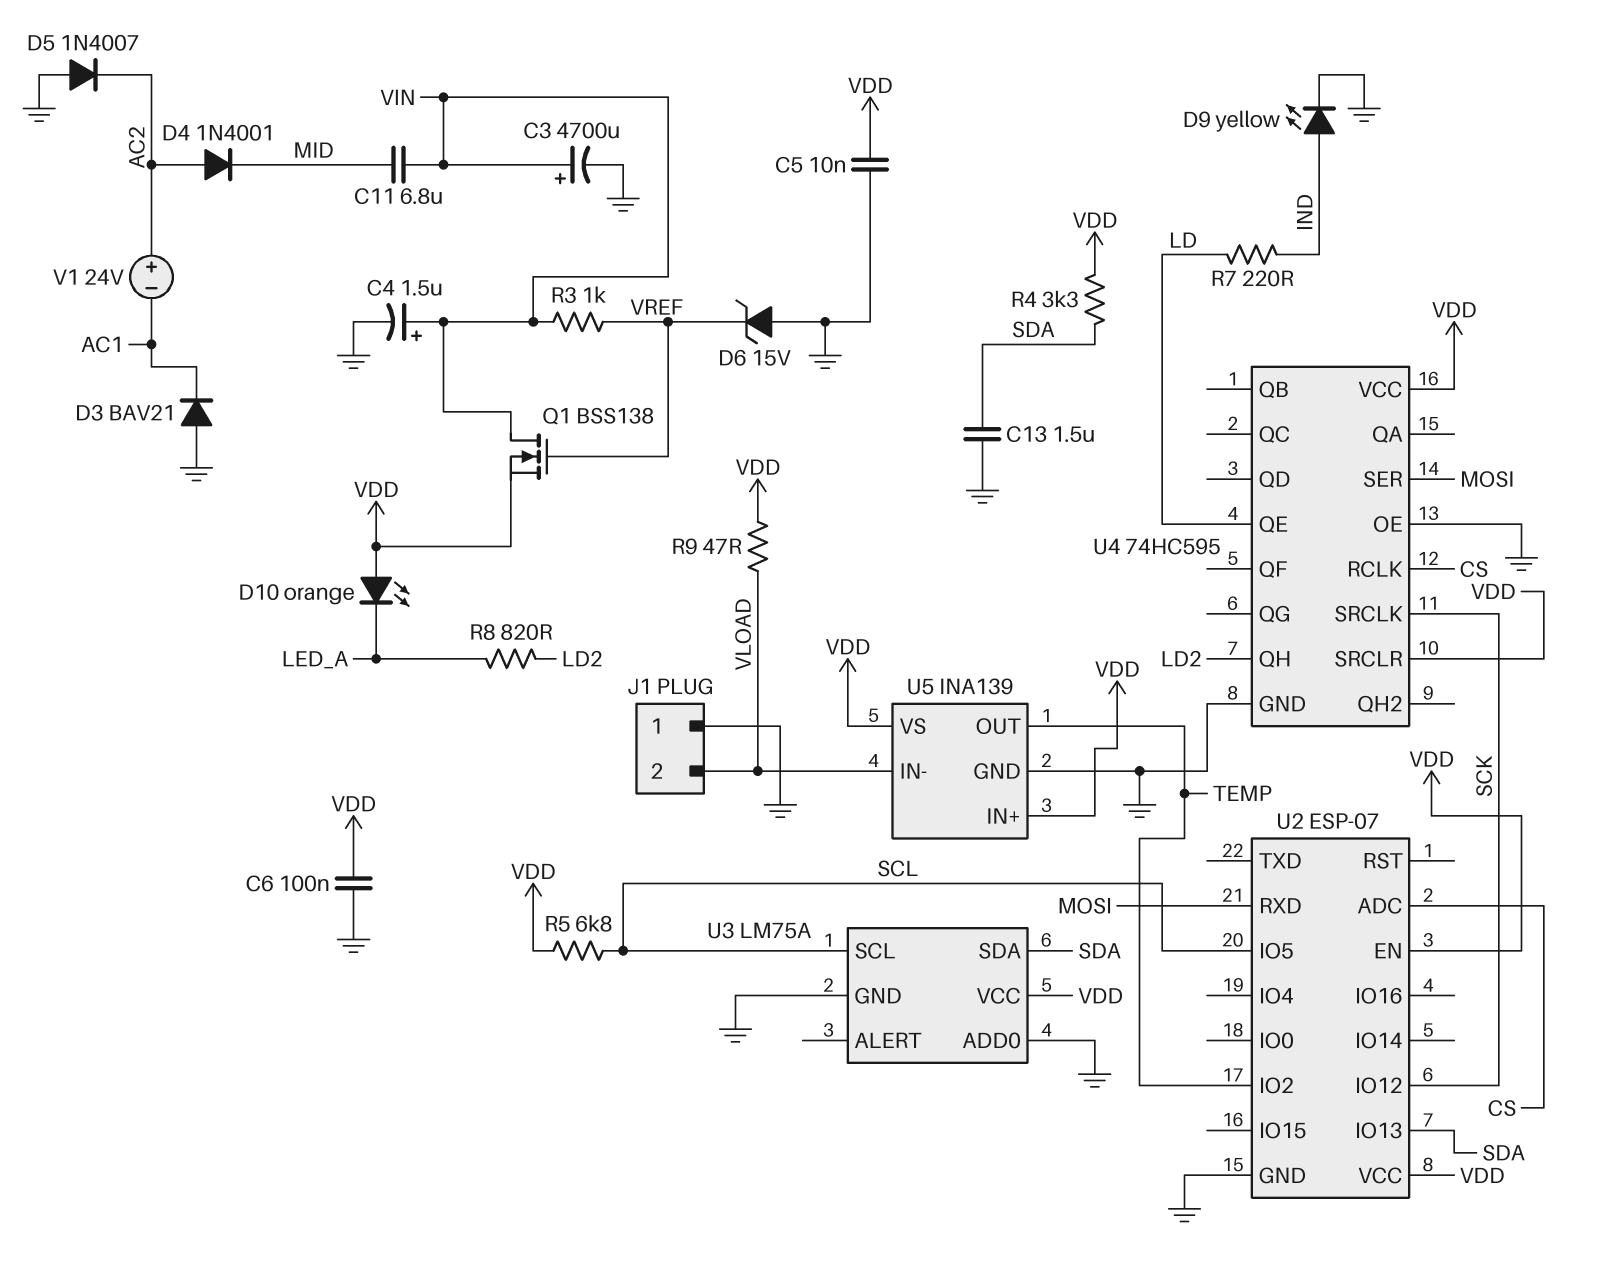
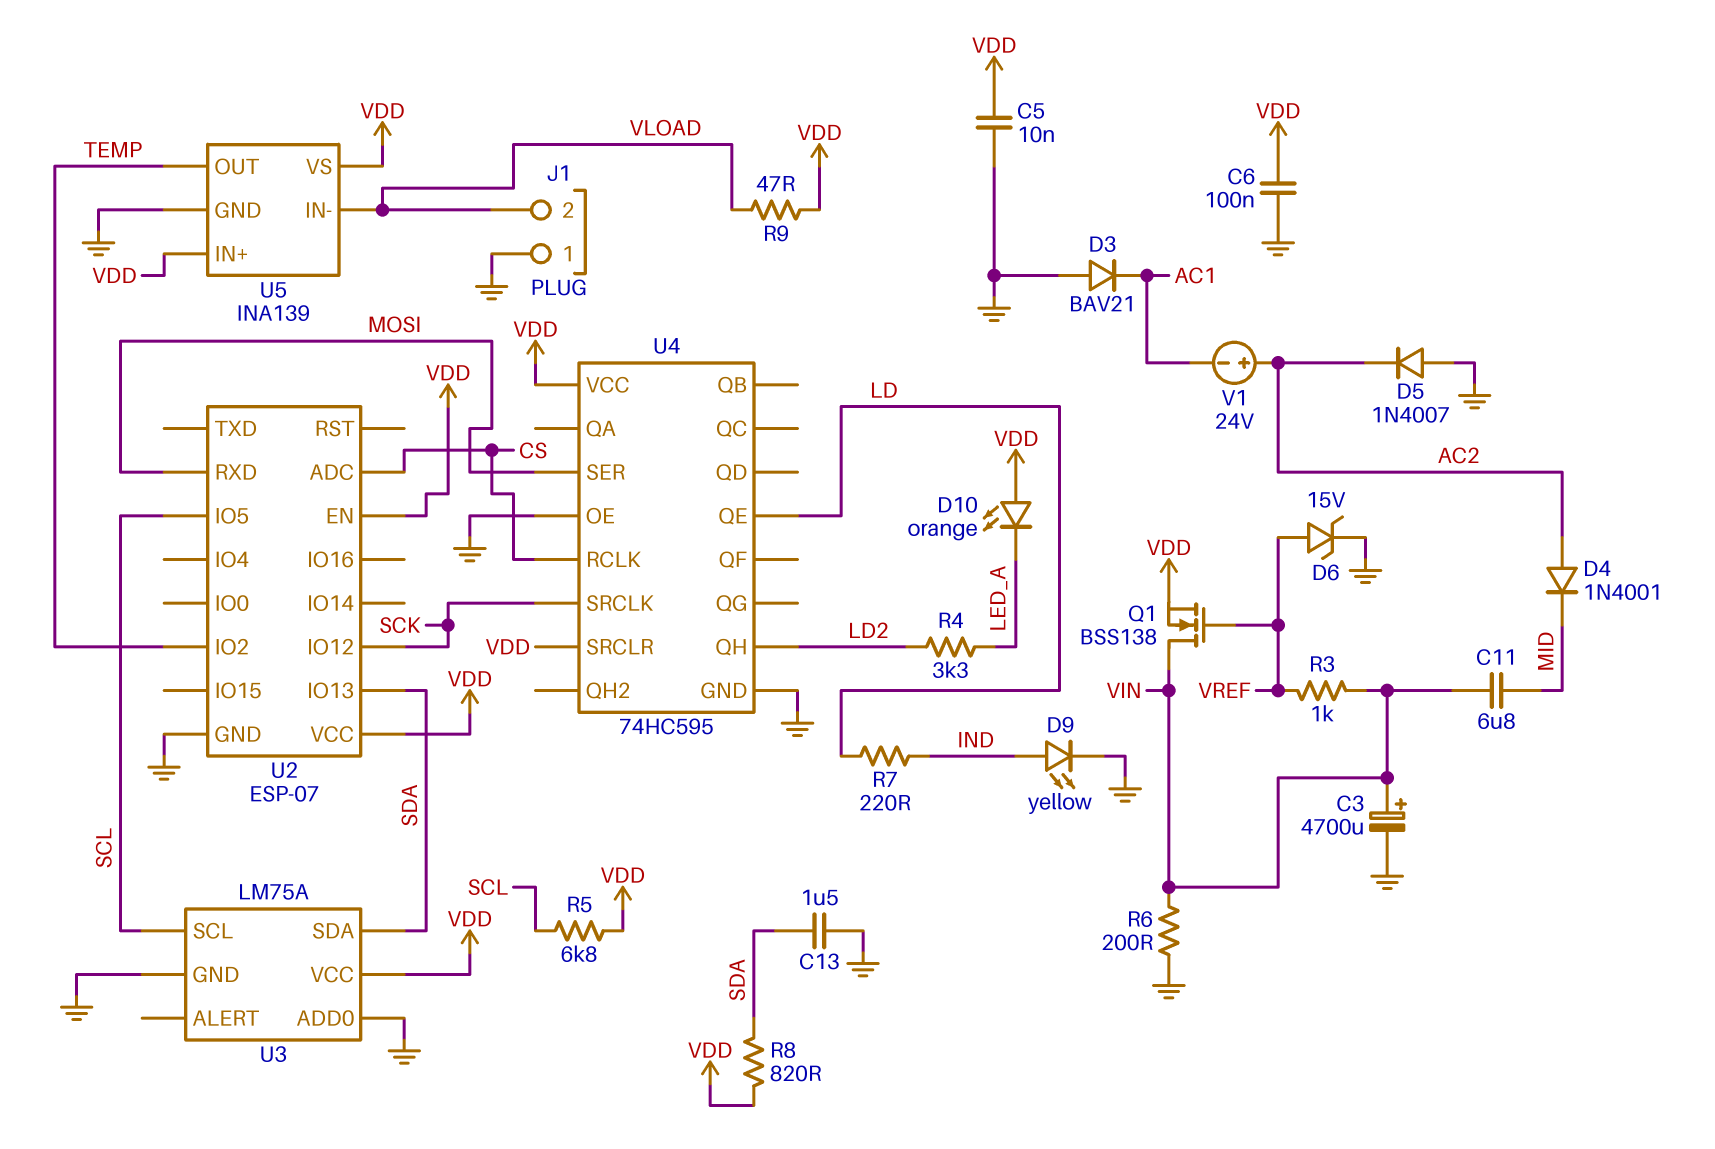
C4: 1.5uF (plus VIN, minus GND) -> none
D6: zener 15V (A GND, K VREF) -> zener 15V (A VREF, K GND)
R4: 3.3k (SDA, VDD) -> 3.3k (LD2, LED_A)
R6: none -> 200 (GND, VIN)
R8: 820 (LD2, LED_A) -> 820 (SDA, VDD)

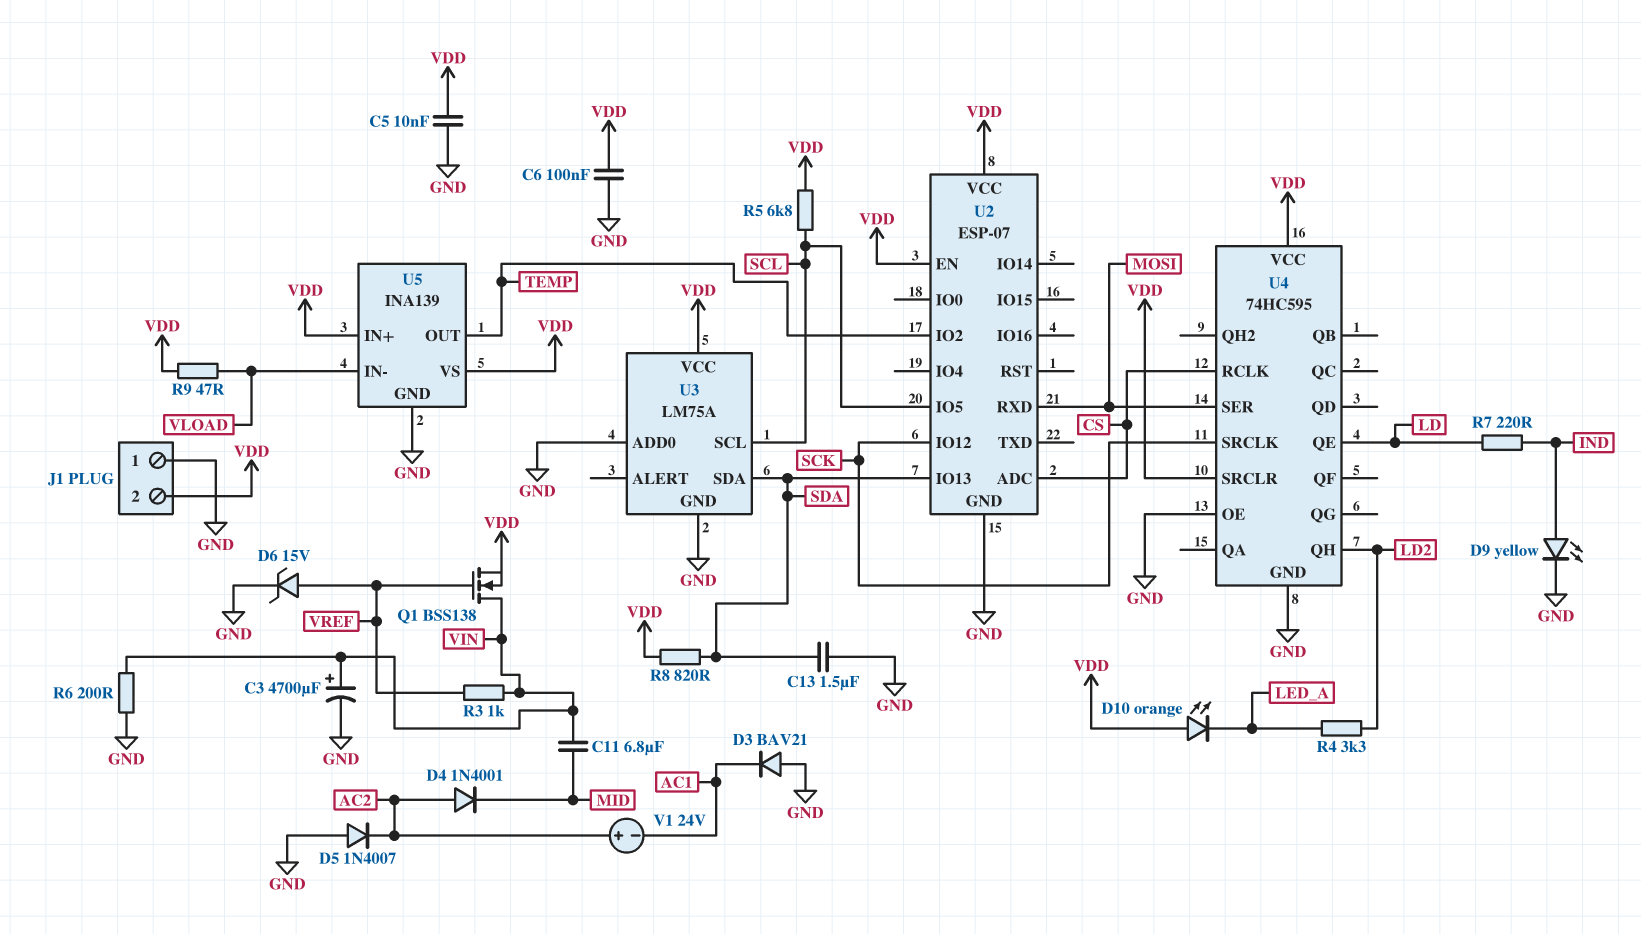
J1 pin 2: VLOAD -> VDD

